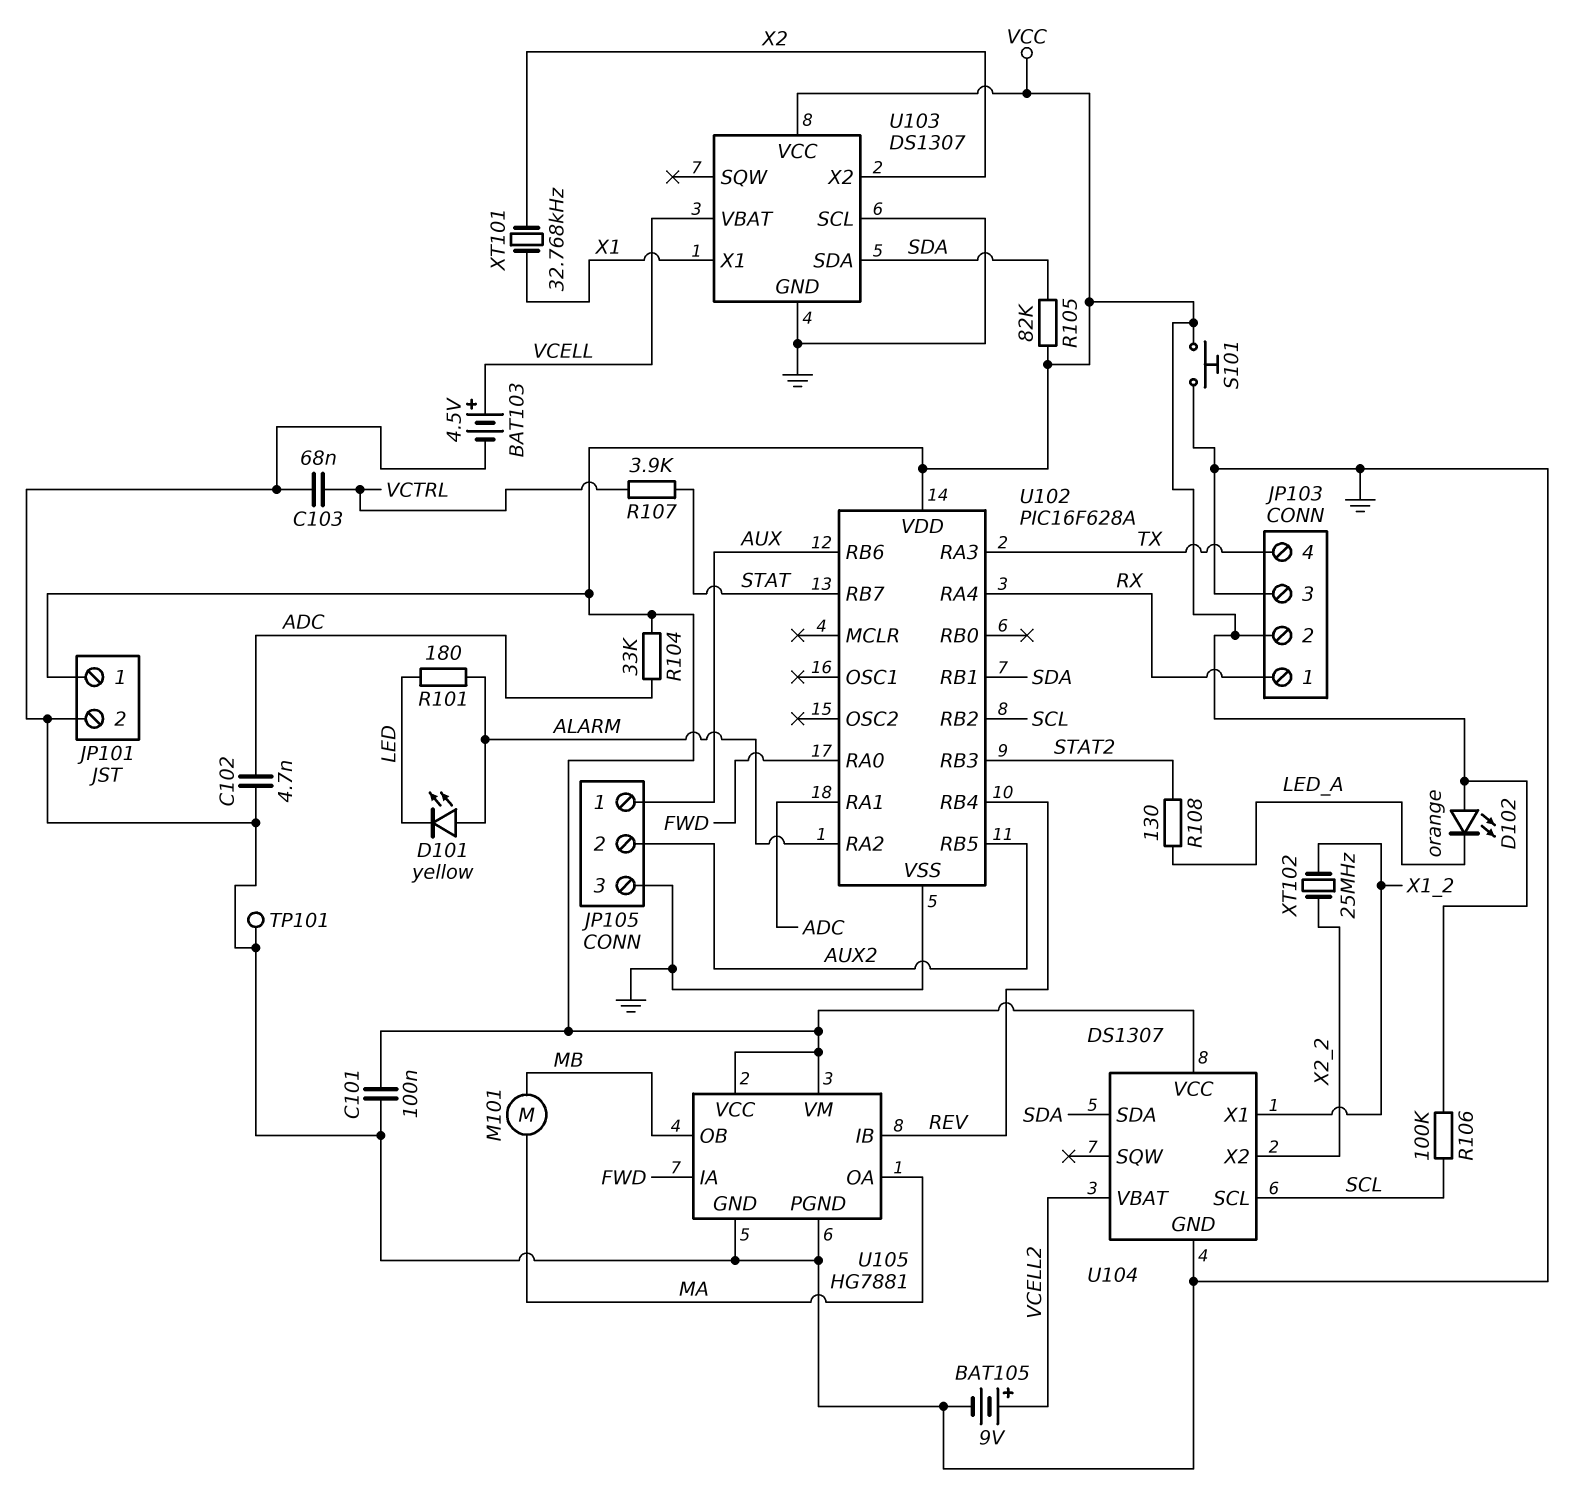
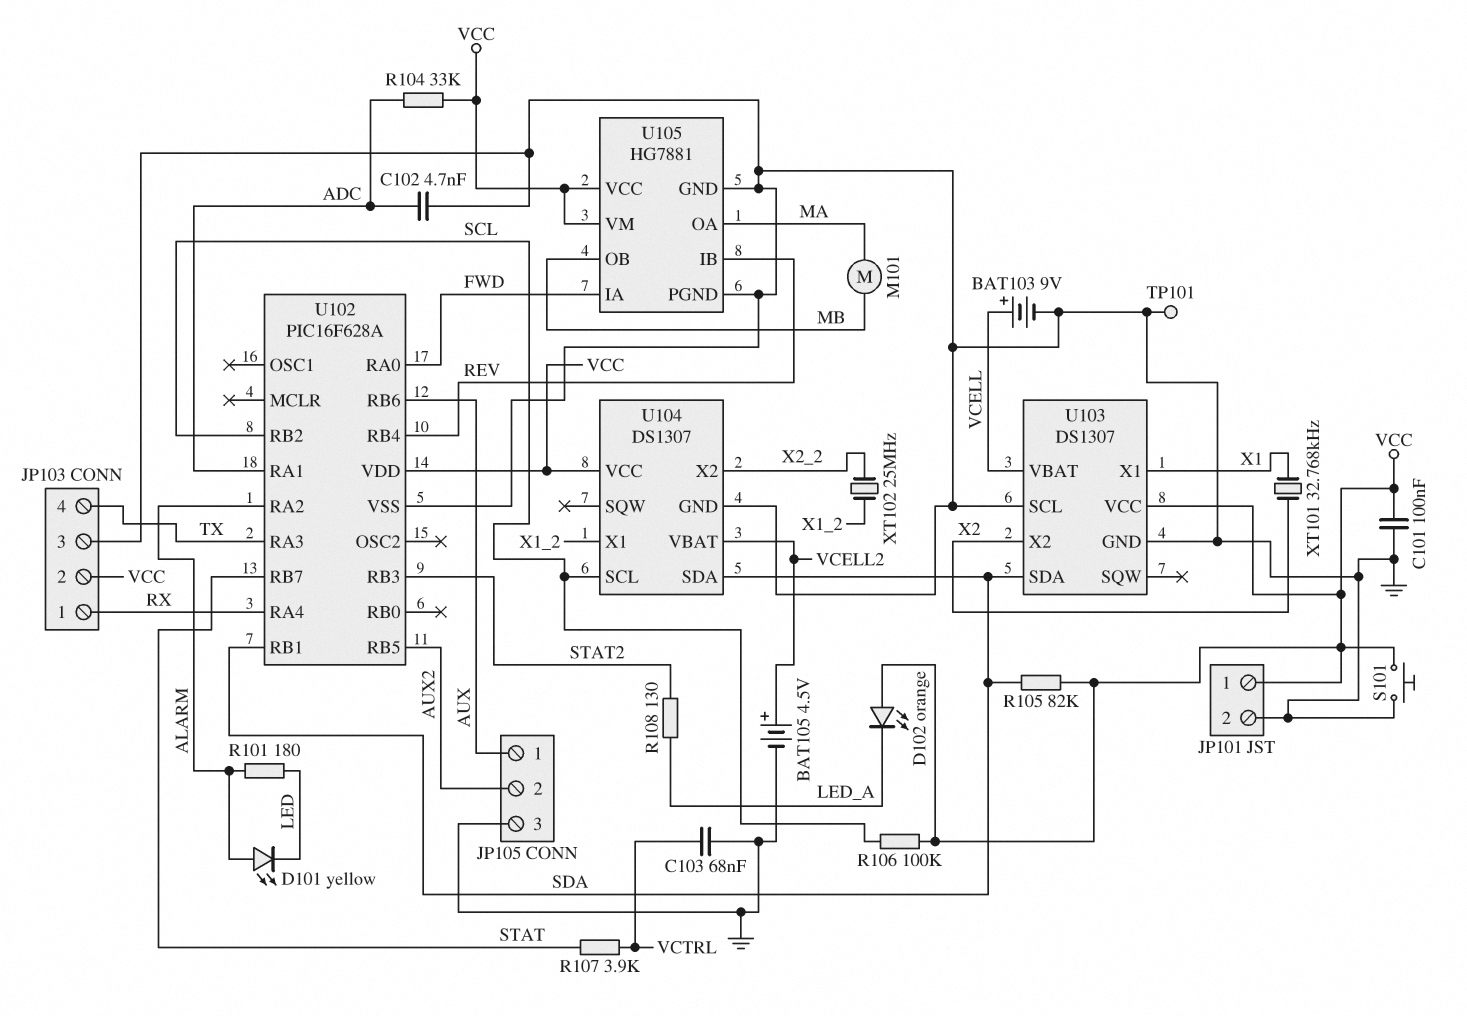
BAT103: 4.5V (plus VCELL, minus GND) -> 9V (plus VCELL, minus GND)
BAT105: 9V (plus VCELL2, minus GND) -> 4.5V (plus VCELL2, minus GND)

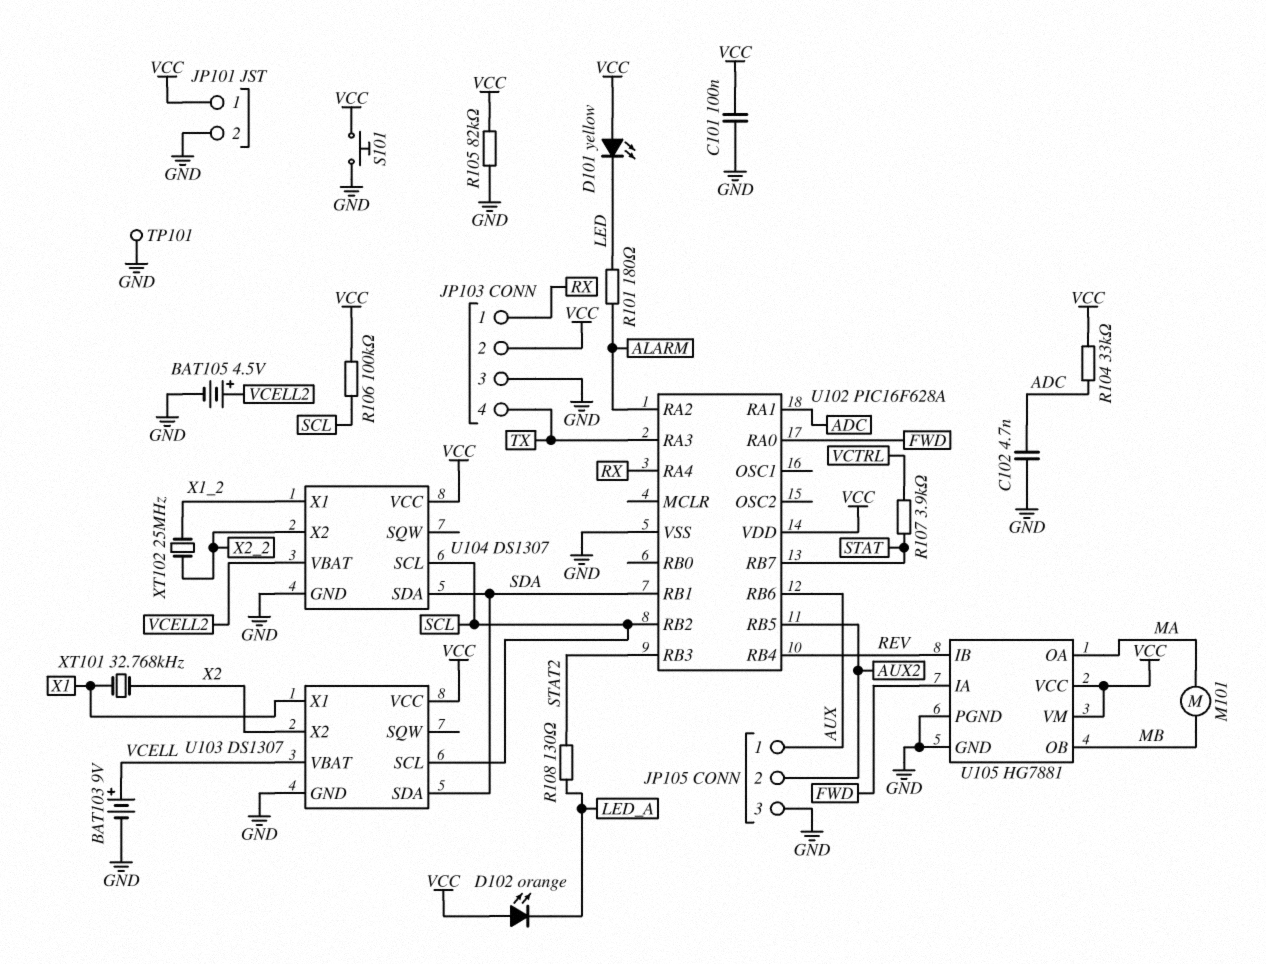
C103: 68nF (GND, VCTRL) -> none
D101: LED yellow (A ALARM, K LED) -> LED yellow (A VCC, K LED)
R105: 82k (SDA, VCC) -> 82k (GND, VCC)
U103 pin SCL: GND -> SCL

